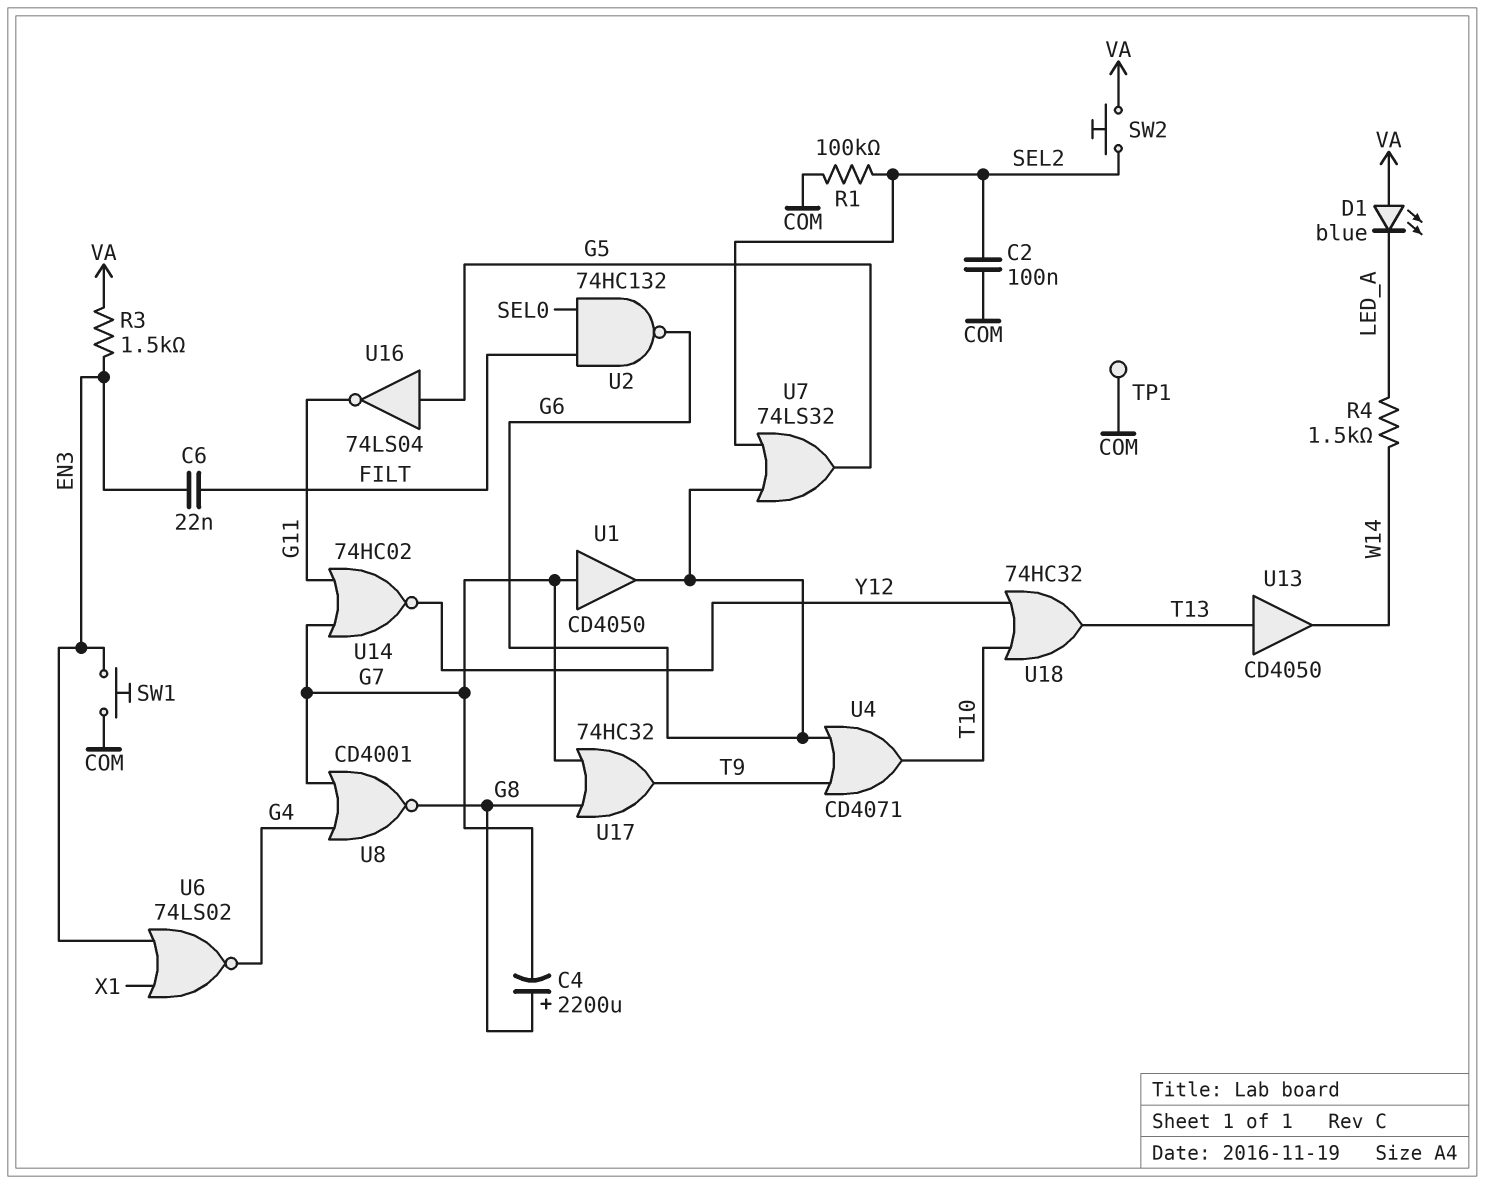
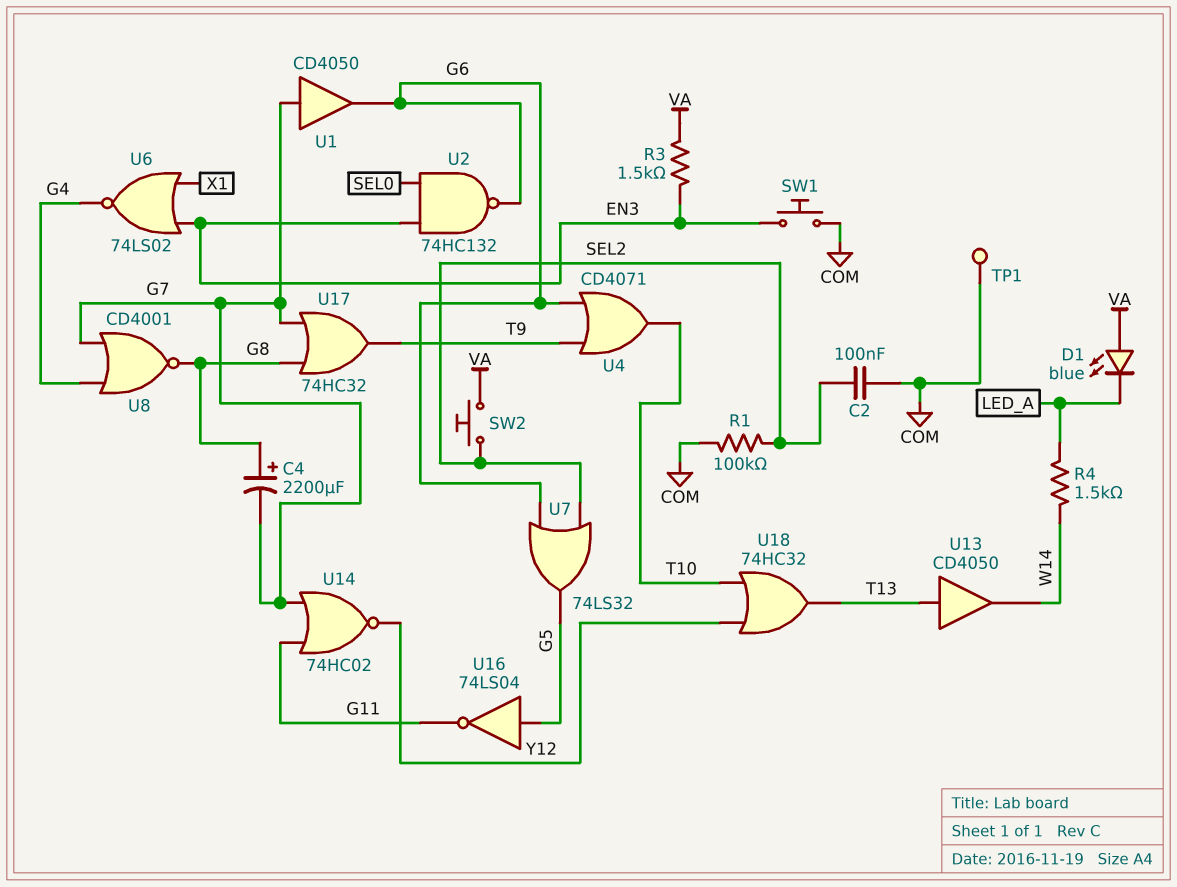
C6: 22nF (EN3, FILT) -> none
U2: NAND 74HC132 (in FILT, in SEL0, out G6) -> NAND 74HC132 (in EN3, in SEL0, out G6)

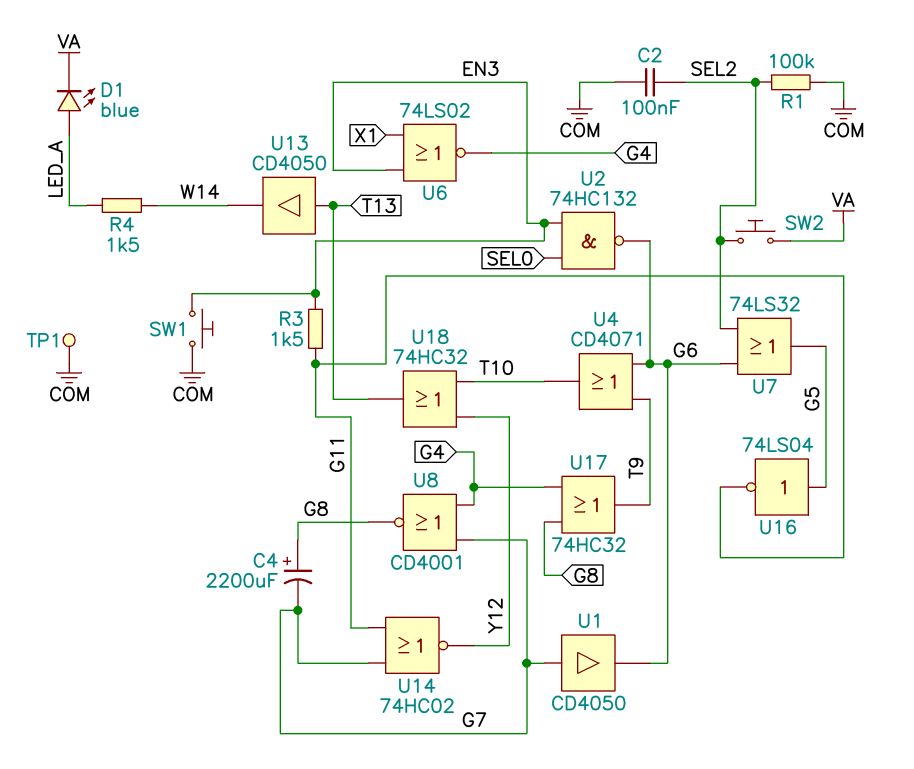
D1: LED blue (A VA, K LED_A) -> LED blue (A LED_A, K VA)
R3: 1.5k (EN3, VA) -> 1.5k (EN3, G11)
U17: OR 74HC32 (in G7, in G8, out T9) -> OR 74HC32 (in G4, in G8, out T9)

